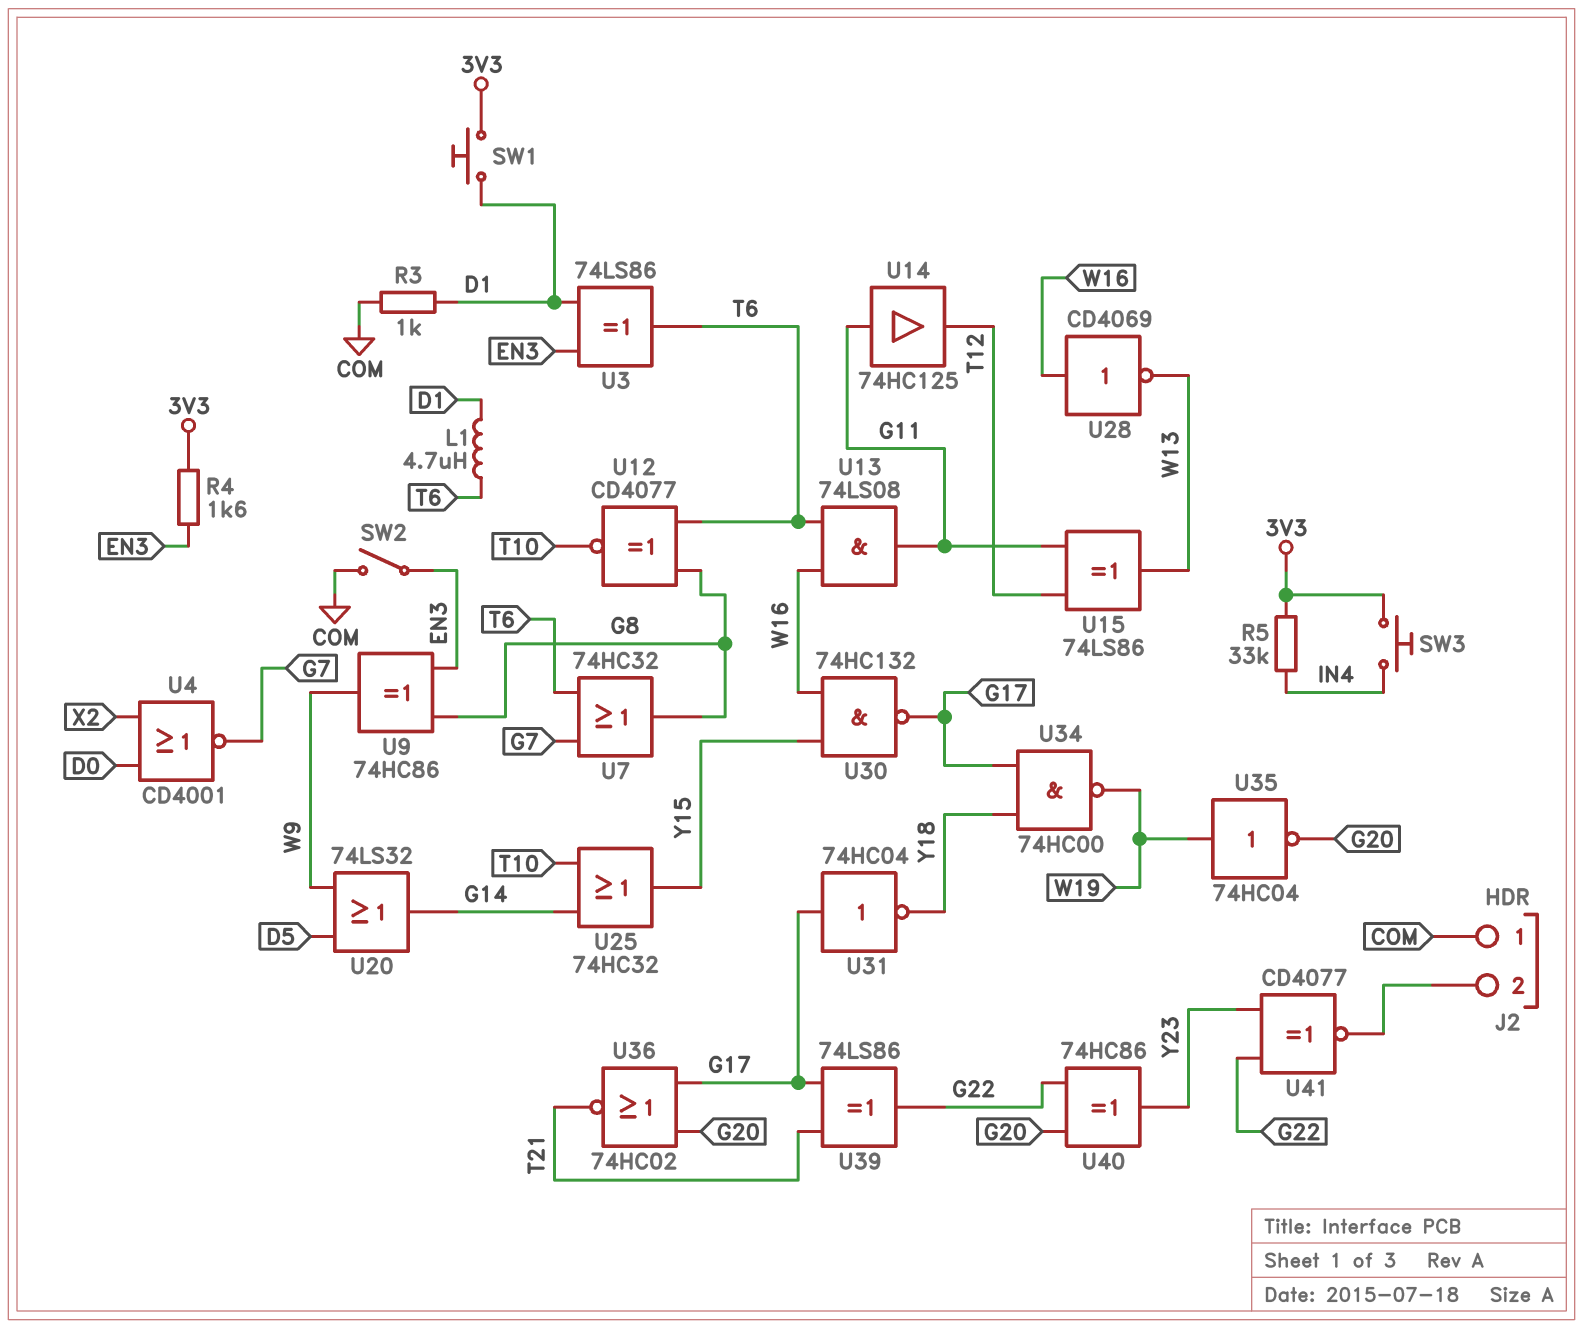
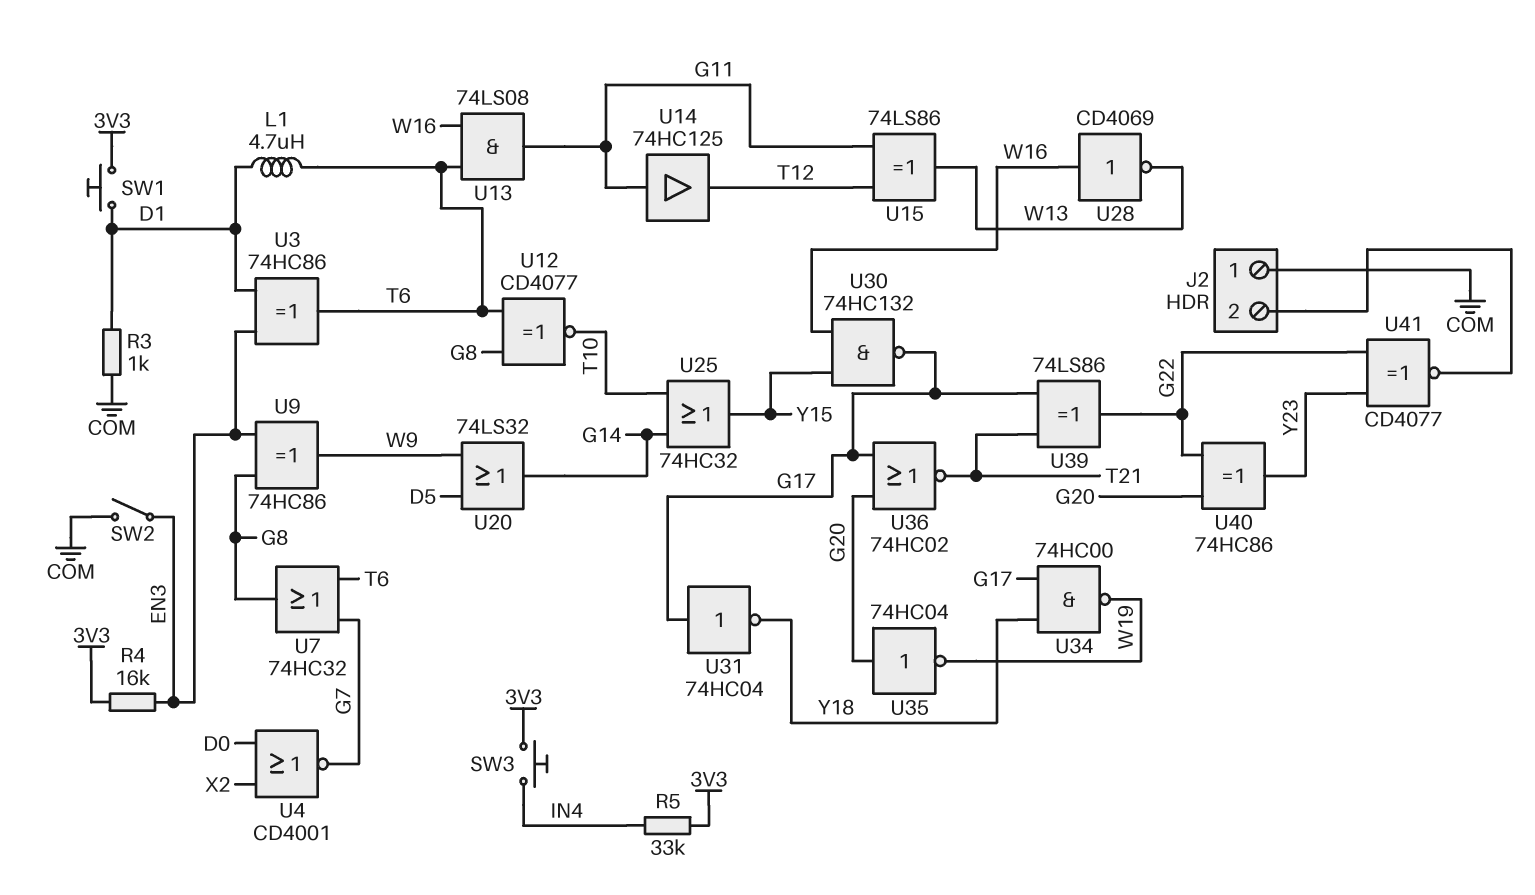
R4: 1.6k (3V3, EN3) -> 16k (3V3, EN3)
U3: XOR 74LS86 (in D1, in EN3, out T6) -> XOR 74HC86 (in D1, in EN3, out T6)
U35: NOT 74HC04 (in W19, out G20) -> NOT 74HC04 (in G20, out W19)

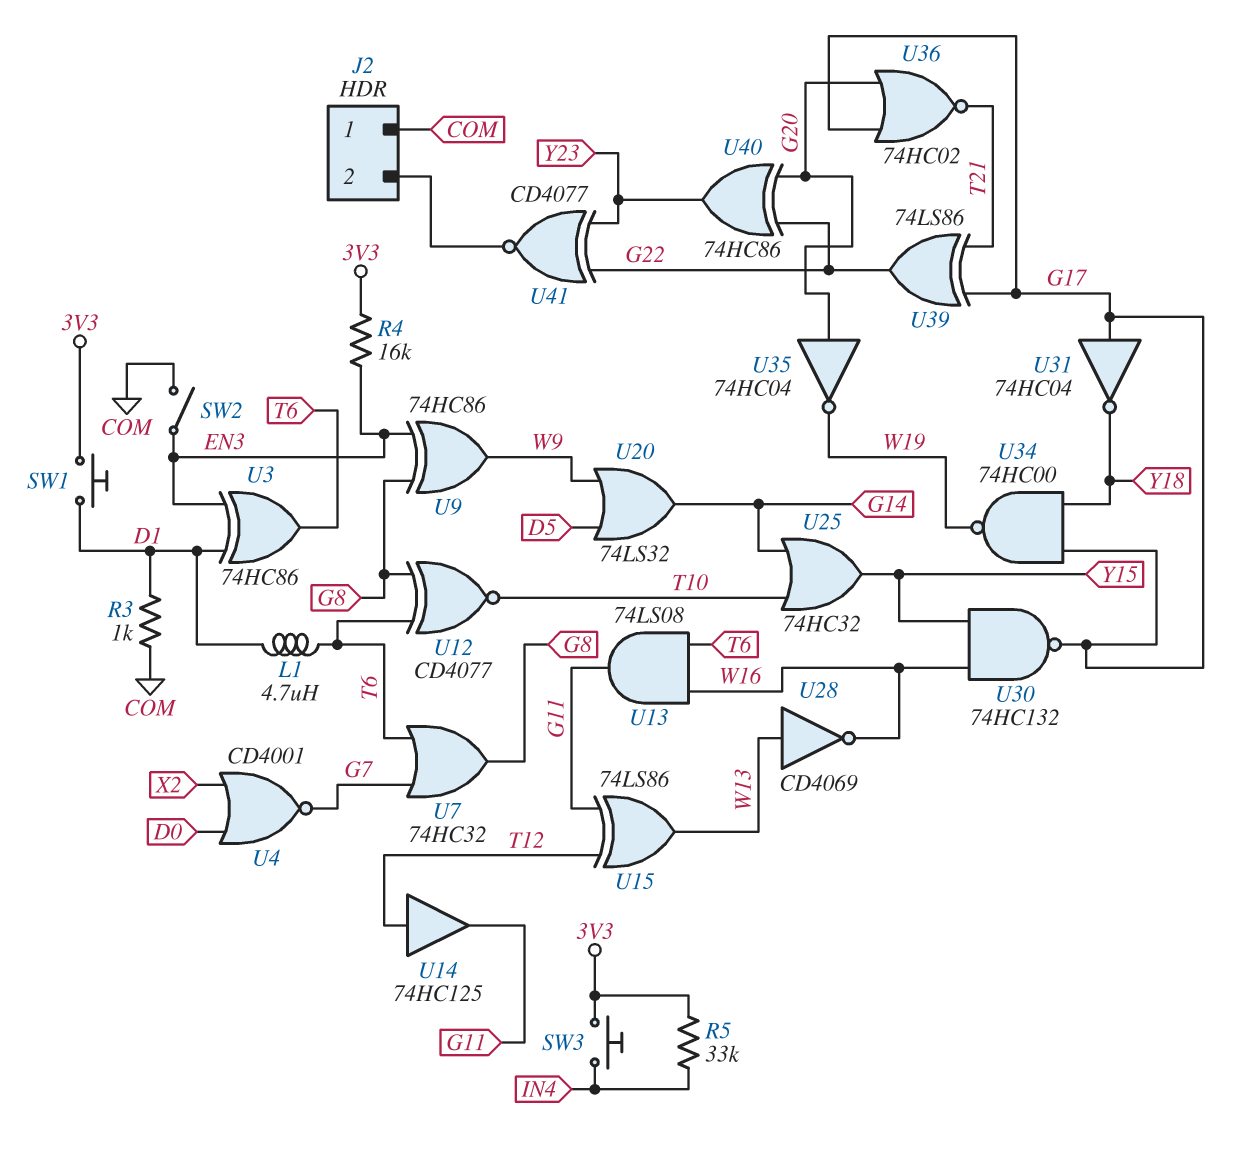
U14: buffer 74HC125 (in G11, out T12) -> buffer 74HC125 (in T12, out G11)
U28: NOT CD4069 (in W16, out W13) -> NOT CD4069 (in W13, out W16)

